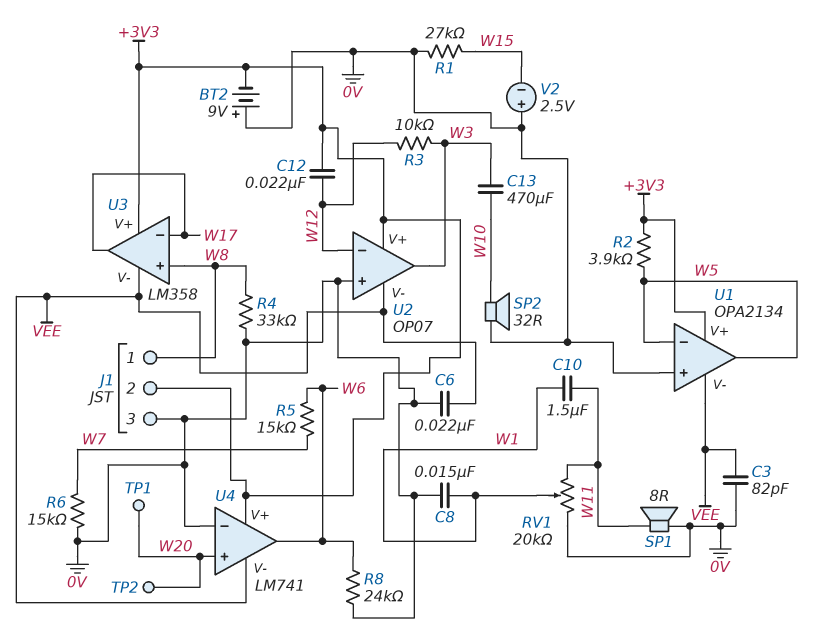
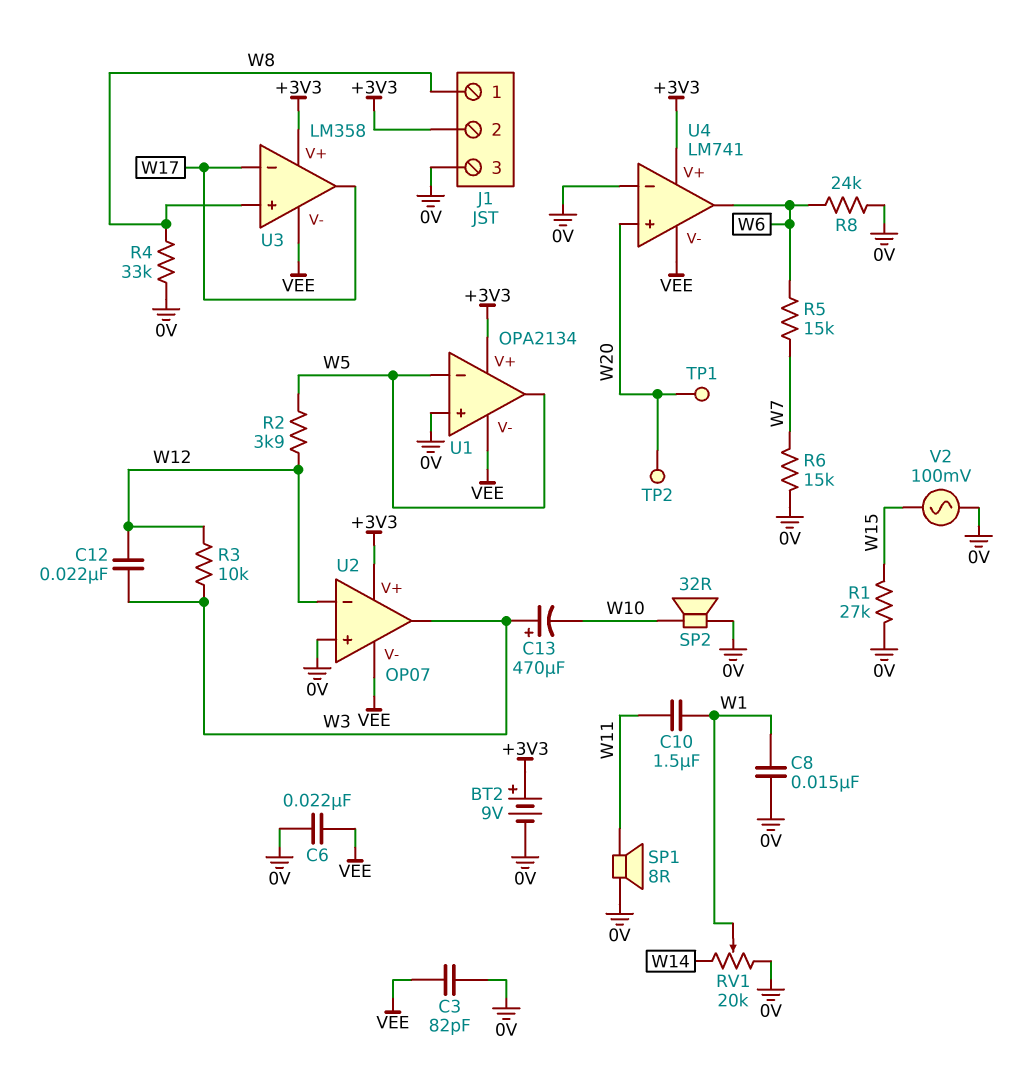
BT2: 9V (plus 0V, minus +3V3) -> 9V (plus +3V3, minus 0V)
C12: 22nF (+3V3, W12) -> 22nF (W3, W12)
C13: 470uF (W3, W10) -> 470uF (plus W3, minus W10)
R2: 3.9k (+3V3, W5) -> 3.9k (W5, W12)
RV1: 20k (0V, W11, wiper W1) -> 20k (0V, W14, wiper W1)
V2: 2.5V (plus 0V, minus W15) -> AC 100mV (0V, W15)

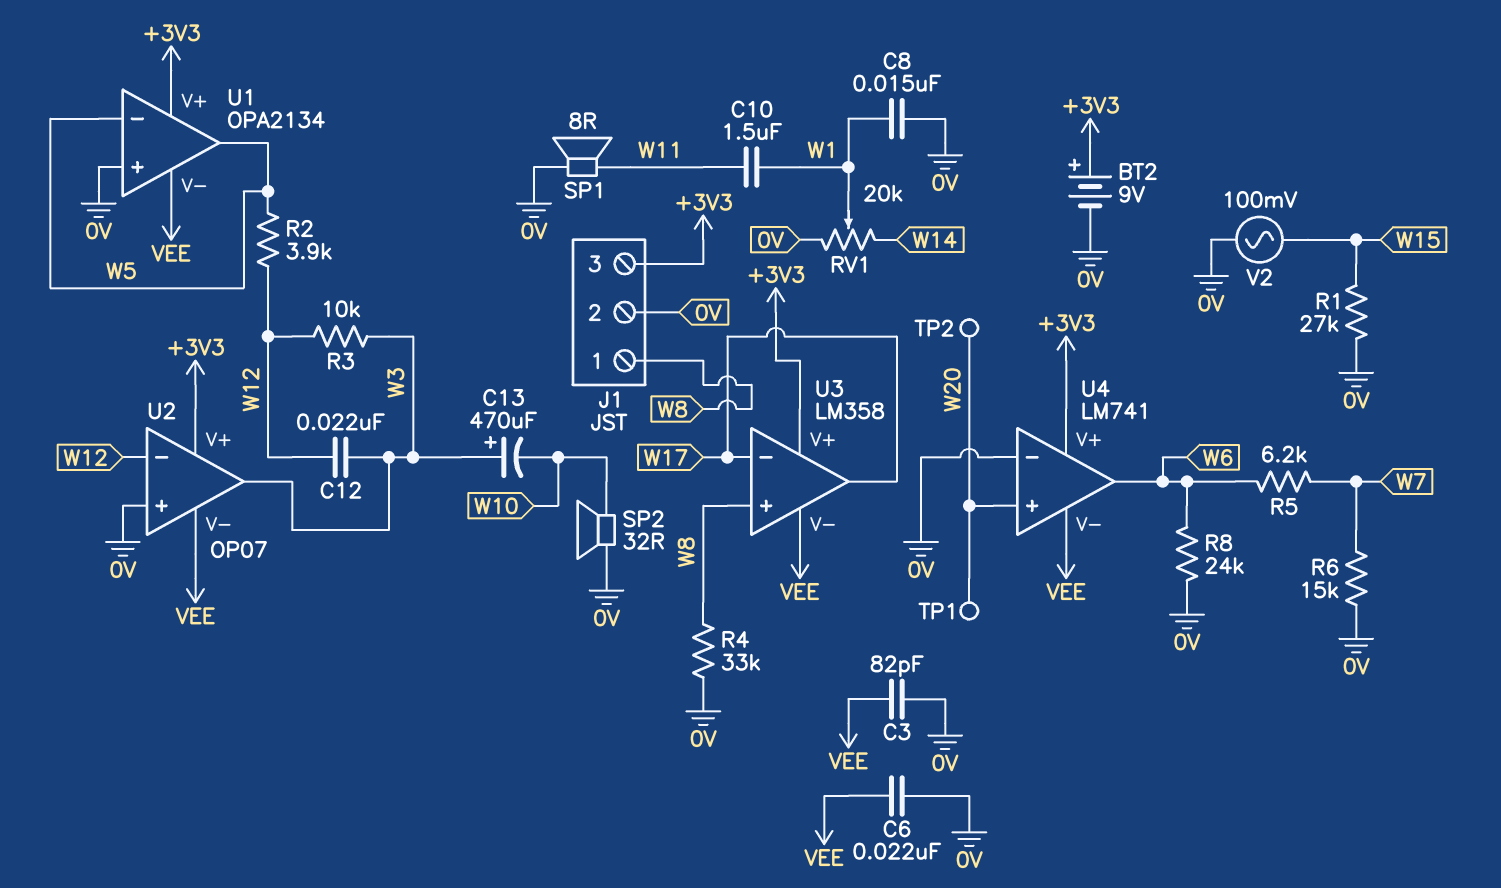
J1 pin 2: +3V3 -> 0V
J1 pin 3: 0V -> +3V3
R5: 15k (W6, W7) -> 6.2k (W6, W7)

